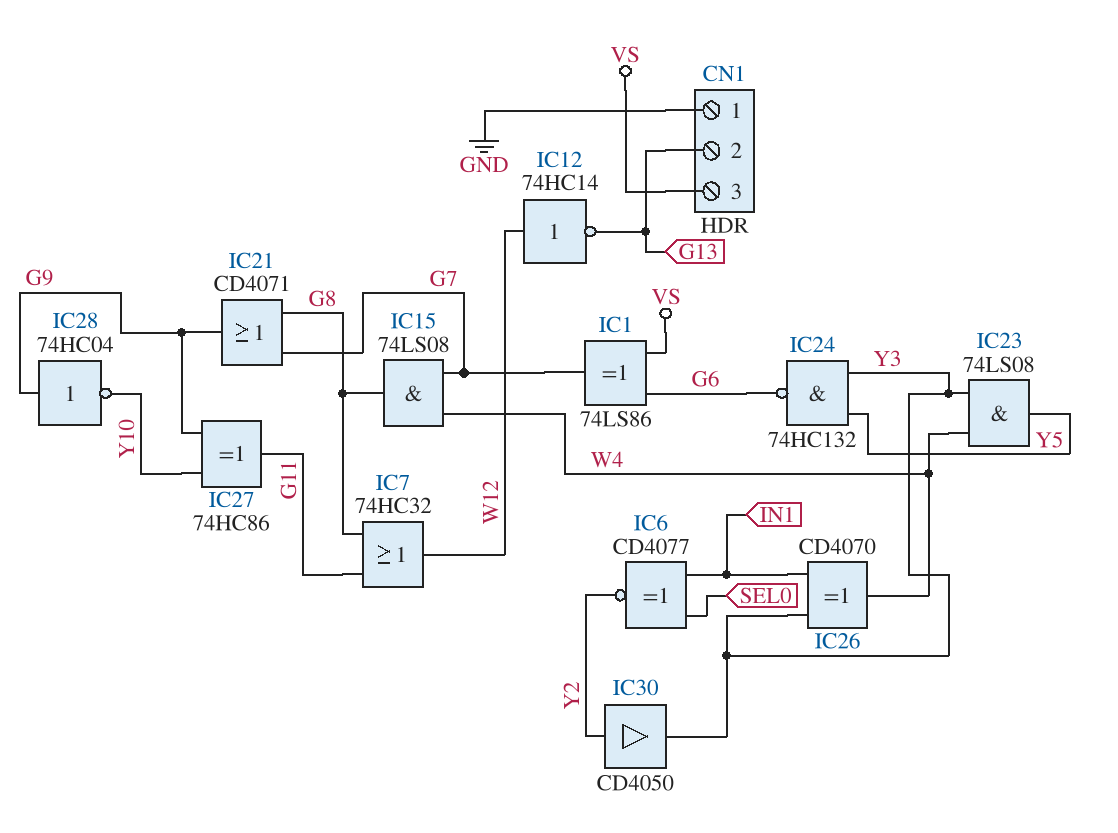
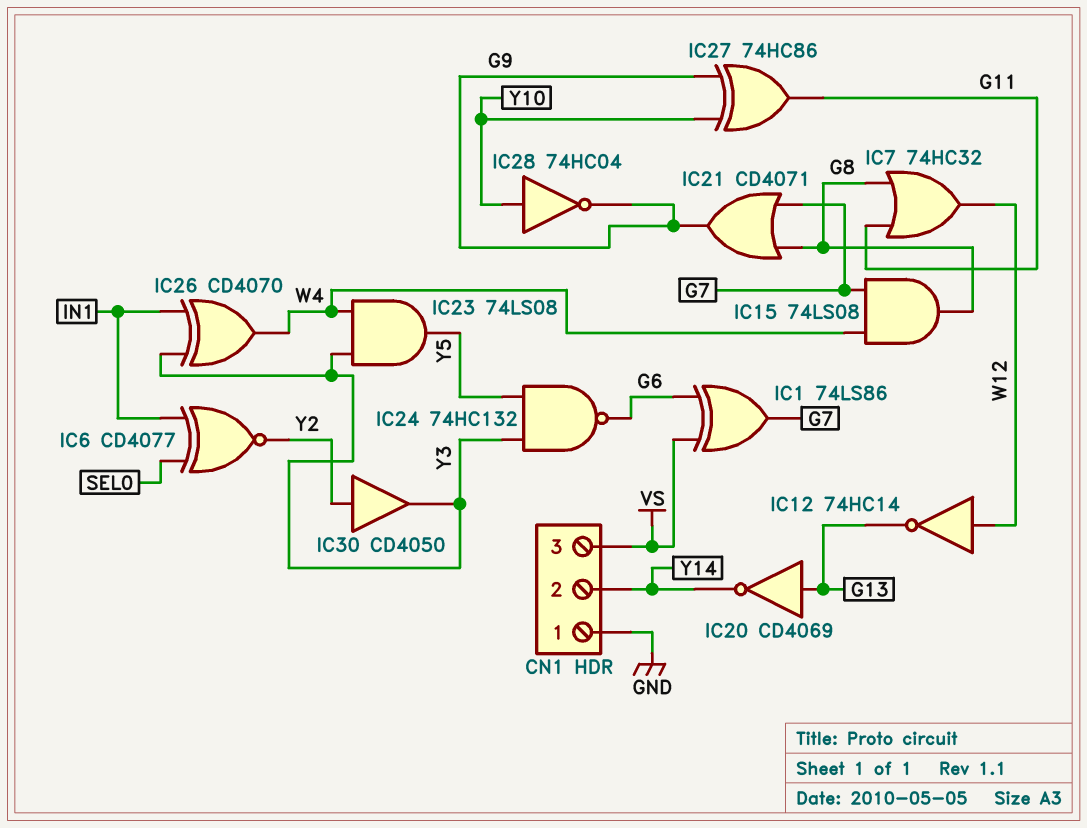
CN1 pin 2: G13 -> Y14
IC20: none -> NOT CD4069 (in G13, out Y14)
IC28: NOT 74HC04 (in G9, out Y10) -> NOT 74HC04 (in Y10, out G9)

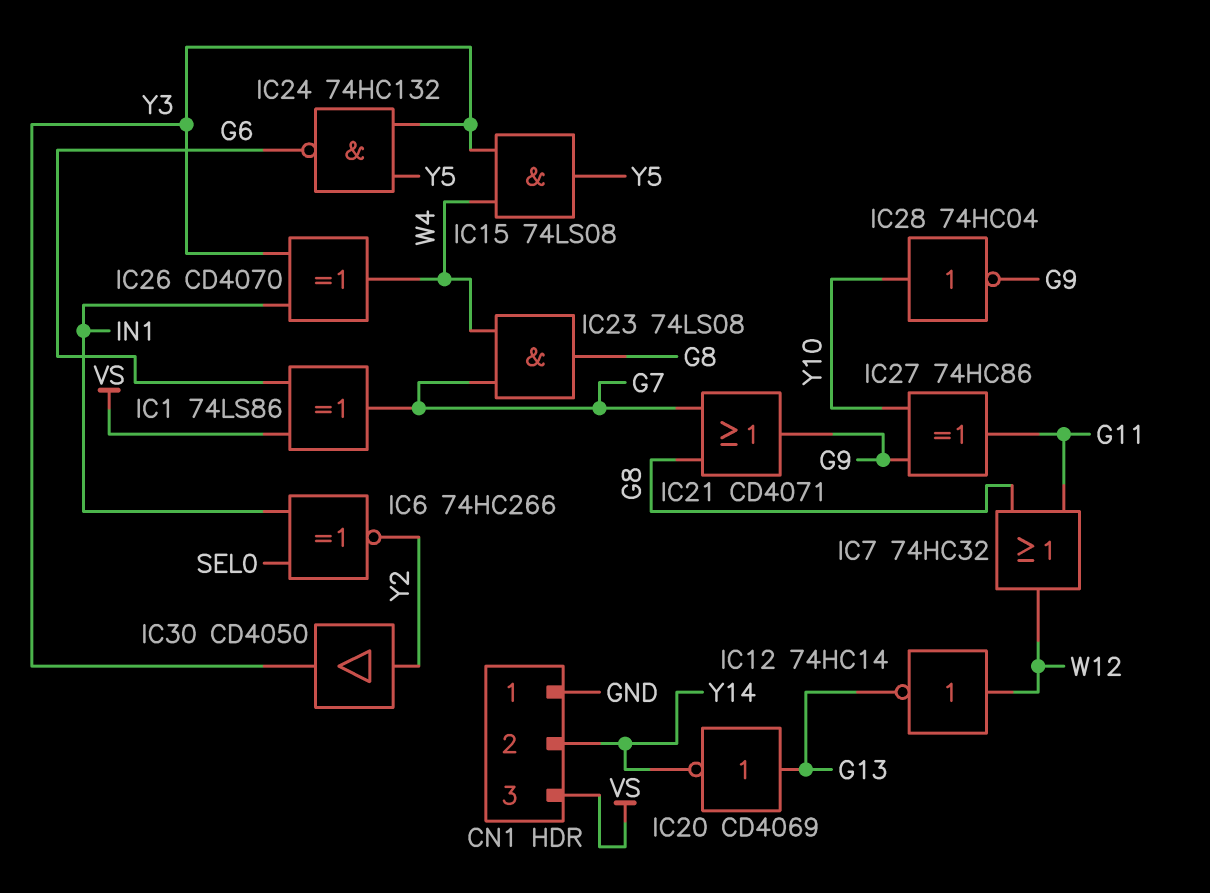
IC6: XNOR CD4077 (in IN1, in SEL0, out Y2) -> XNOR 74HC266 (in IN1, in SEL0, out Y2)
IC15: AND 74LS08 (in G7, in W4, out G8) -> AND 74LS08 (in W4, in Y3, out Y5)
IC23: AND 74LS08 (in W4, in Y3, out Y5) -> AND 74LS08 (in G7, in W4, out G8)

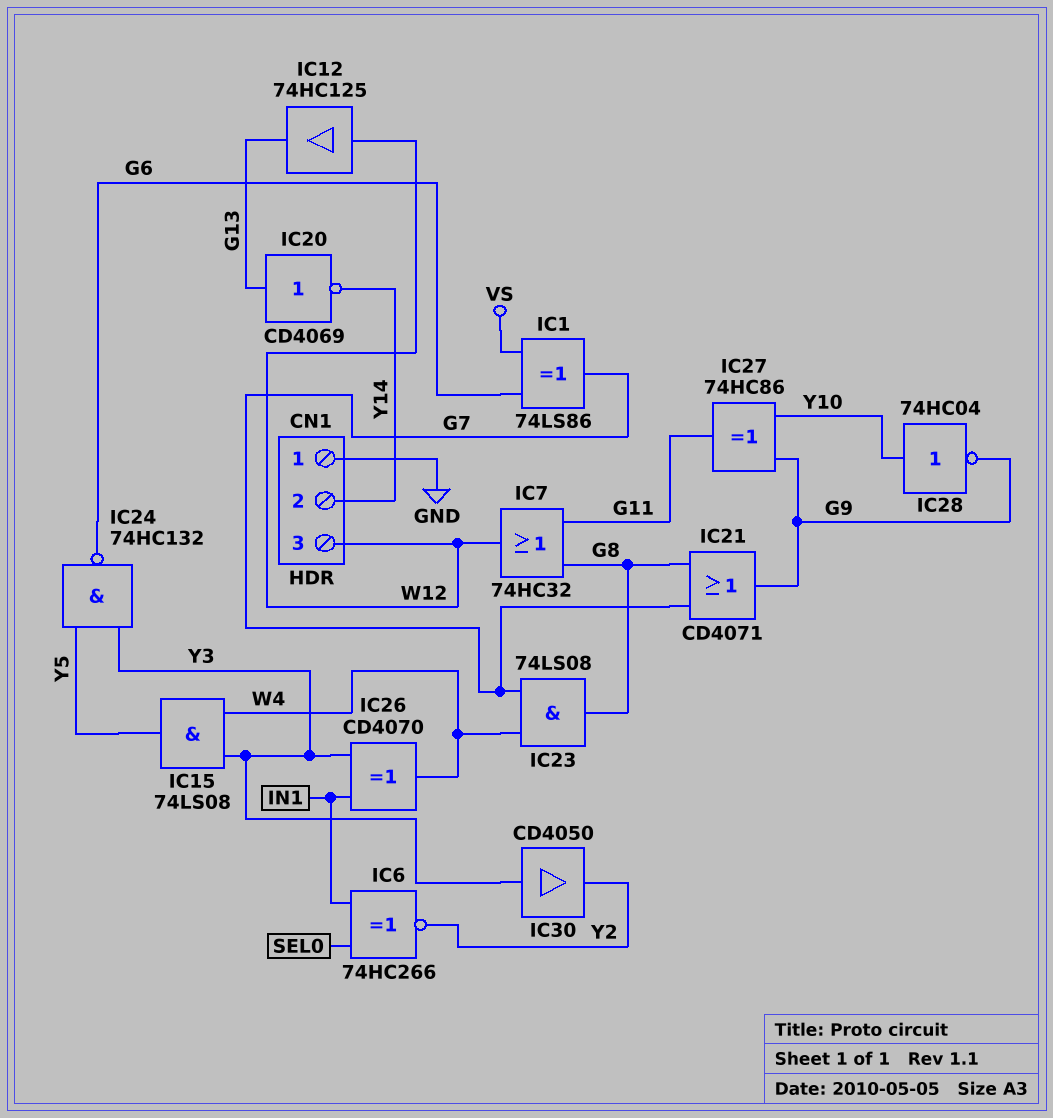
CN1 pin 3: VS -> W12
IC12: NOT 74HC14 (in W12, out G13) -> buffer 74HC125 (in W12, out G13)
IC30: buffer CD4050 (in Y2, out Y3) -> buffer CD4050 (in Y3, out Y2)

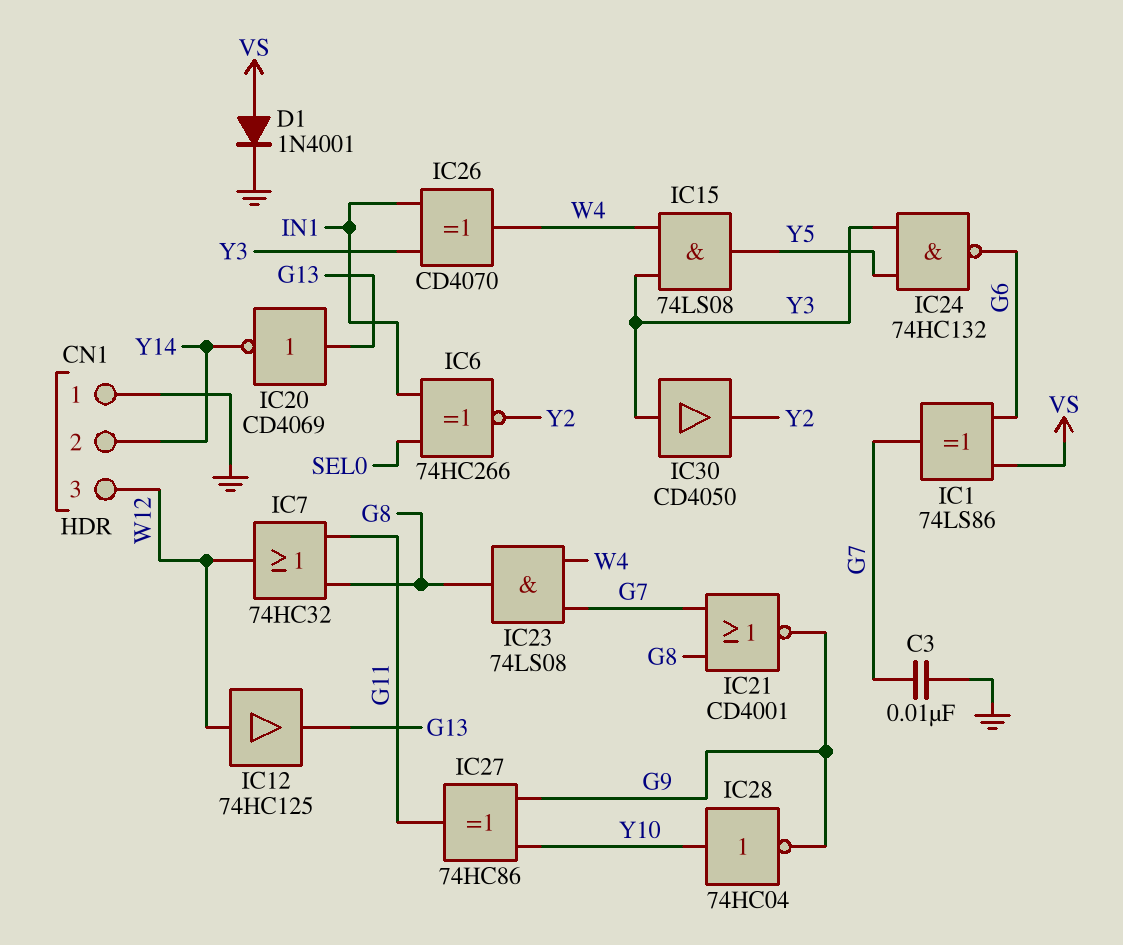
C3: none -> 10nF (G7, GND)
D1: none -> diode 1N4001 (A VS, K GND)
IC21: OR CD4071 (in G7, in G8, out G9) -> NOR CD4001 (in G7, in G8, out G9)

